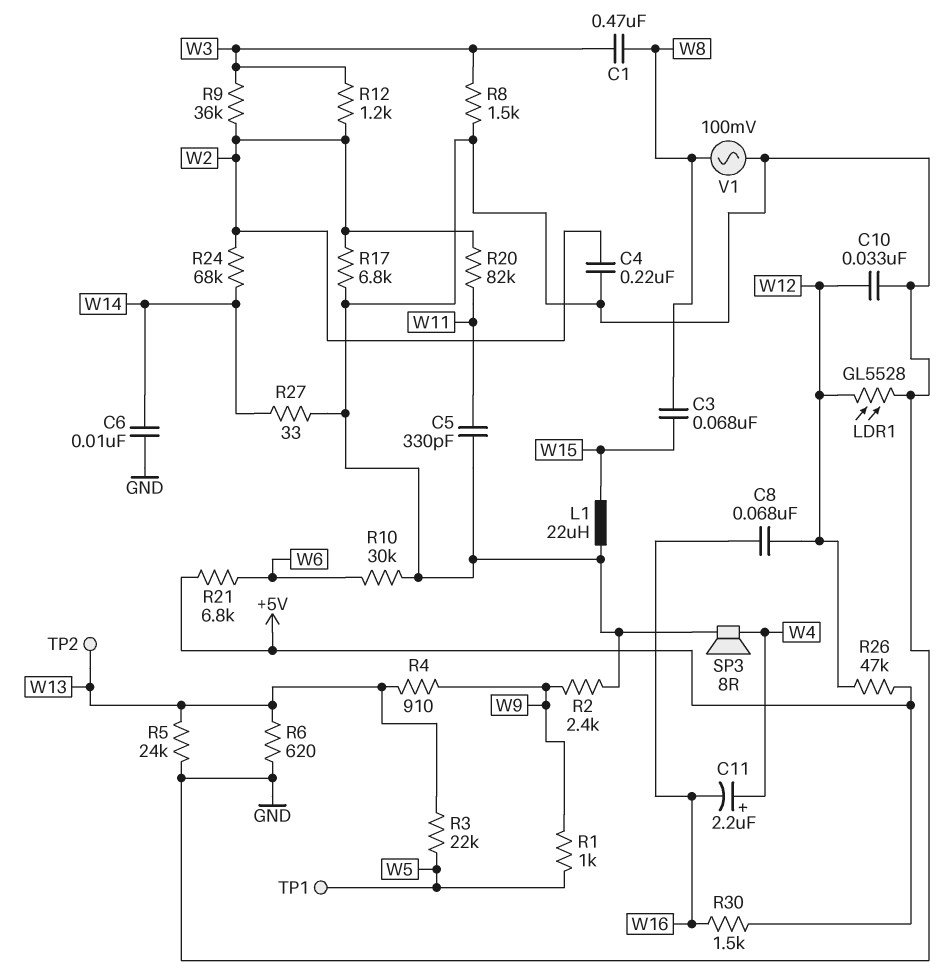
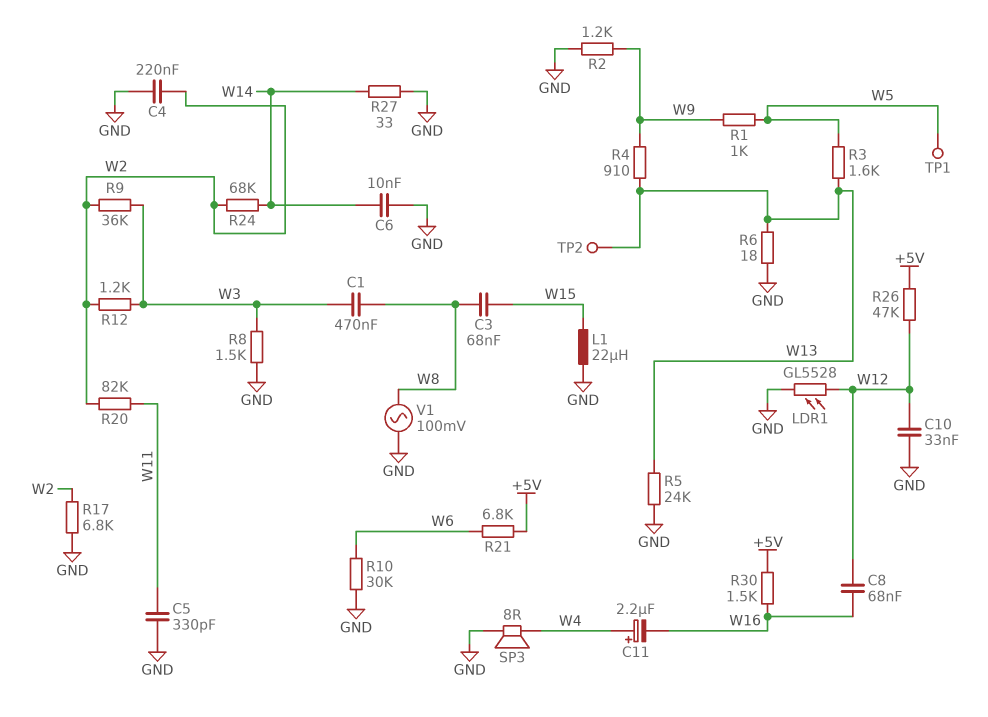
R2: 2.4k (GND, W9) -> 1.2k (GND, W9)
R3: 22k (W5, W13) -> 1.6k (W5, W13)
R6: 620 (GND, W13) -> 18 (GND, W13)

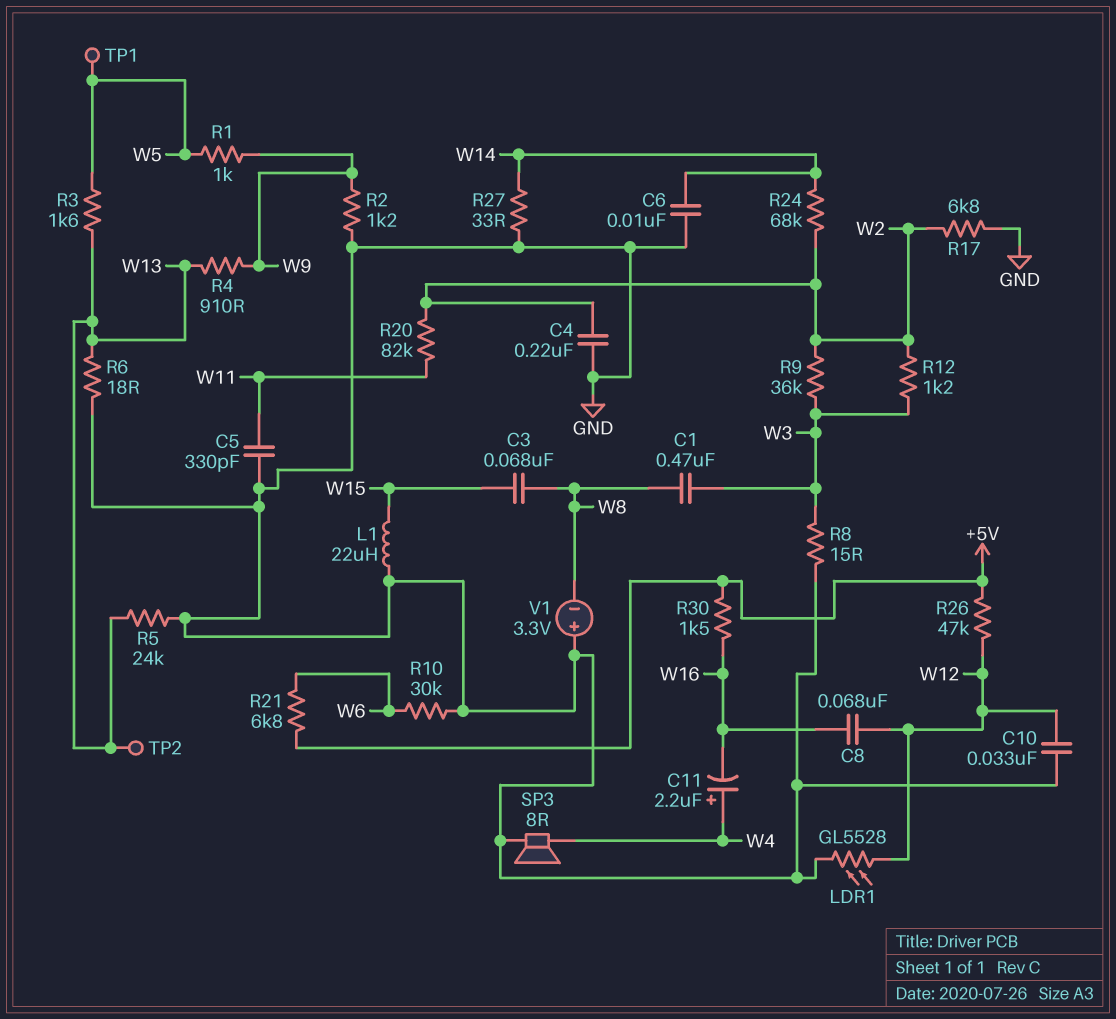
R8: 1.5k (GND, W3) -> 15 (GND, W3)
V1: AC 100mV (GND, W8) -> 3.3V (plus GND, minus W8)

